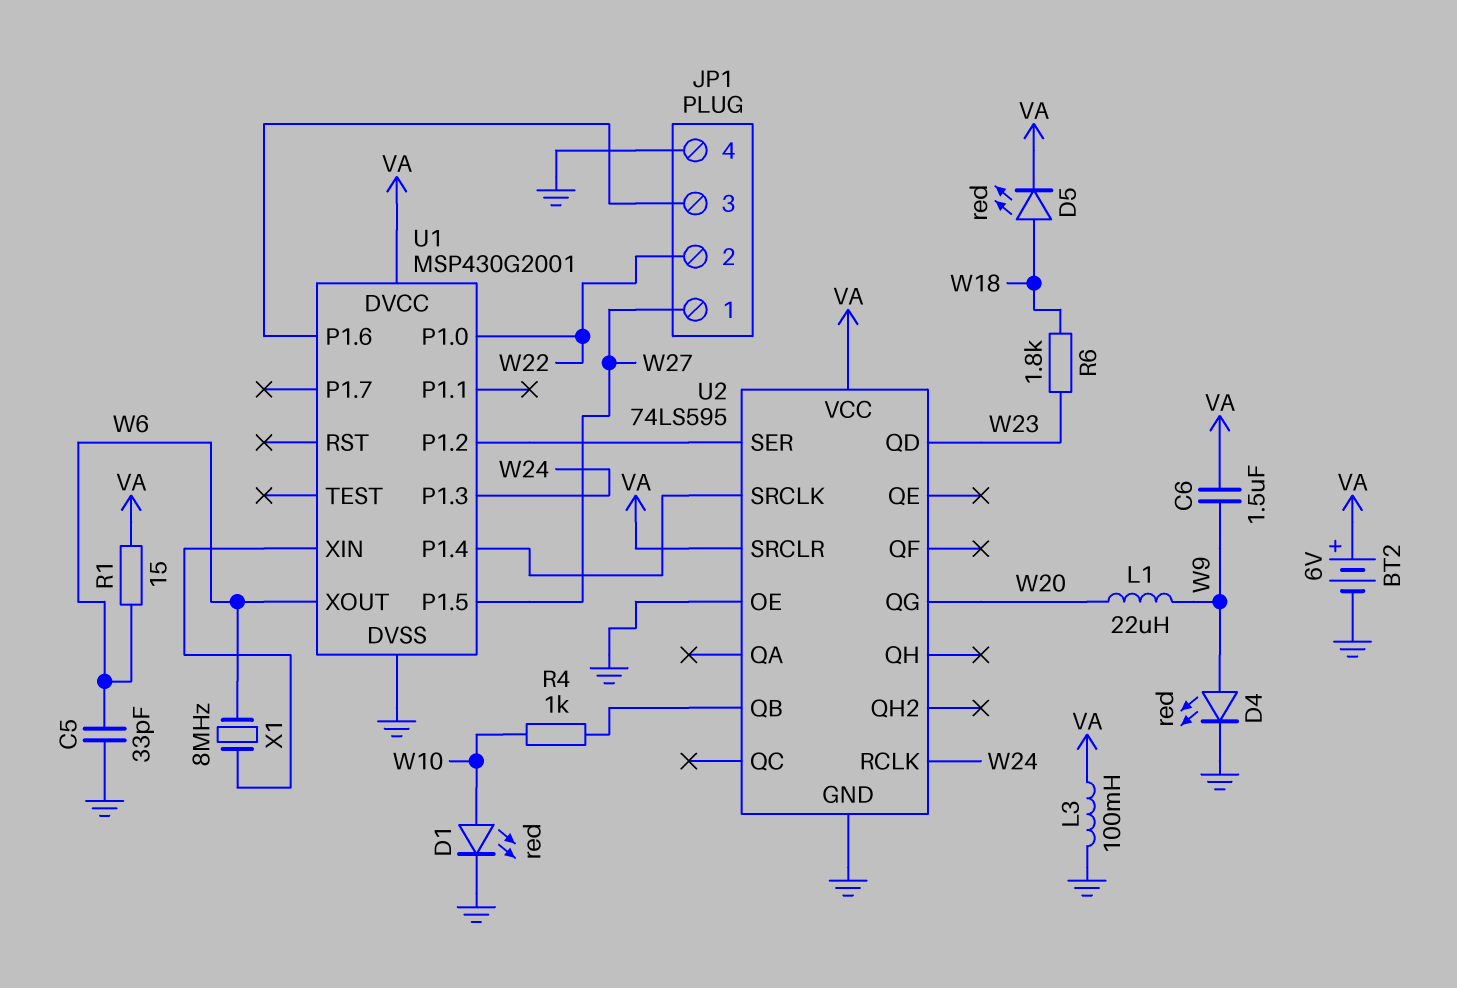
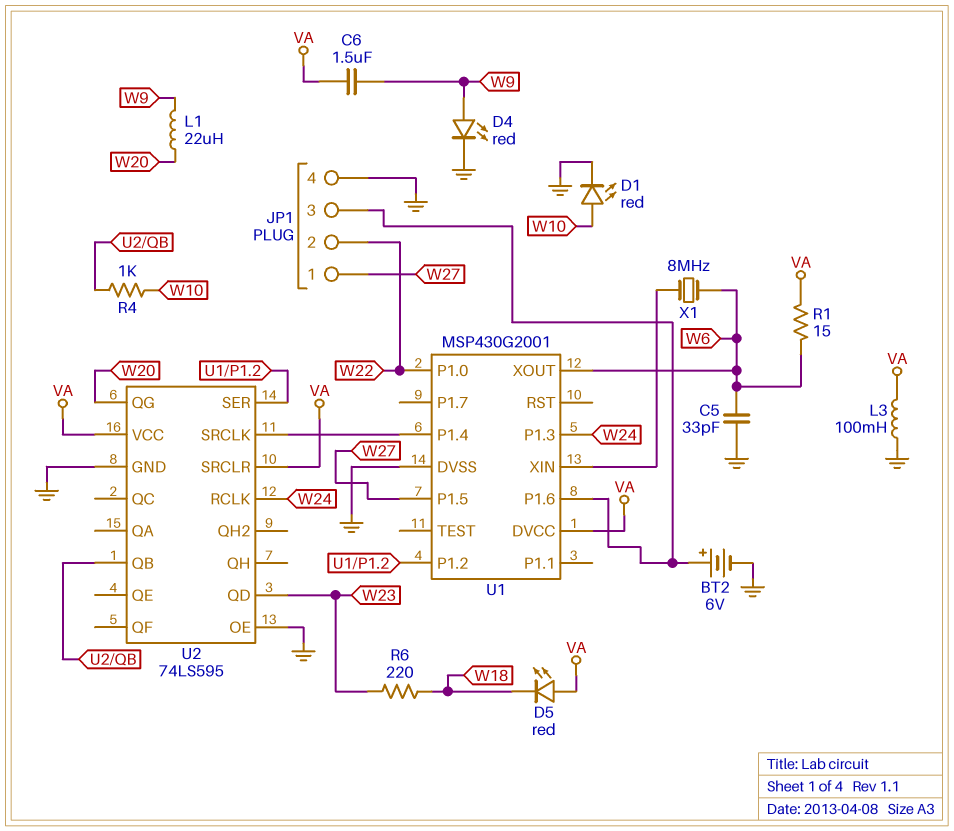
BT2: 6V (plus VA, minus GND) -> 6V (plus JP1/3, minus GND)
D5: LED red (A W18, K VA) -> LED red (A VA, K W18)
R6: 1.8k (W18, W23) -> 220 (W18, W23)

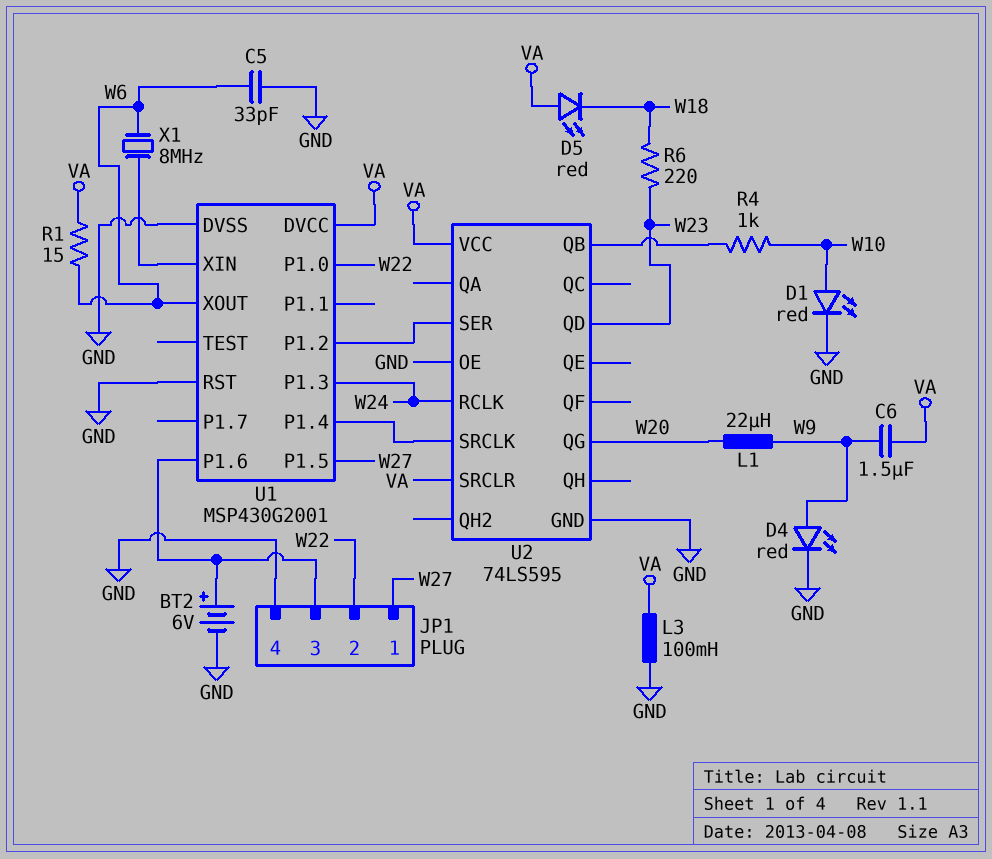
U1 pin RST: none -> GND

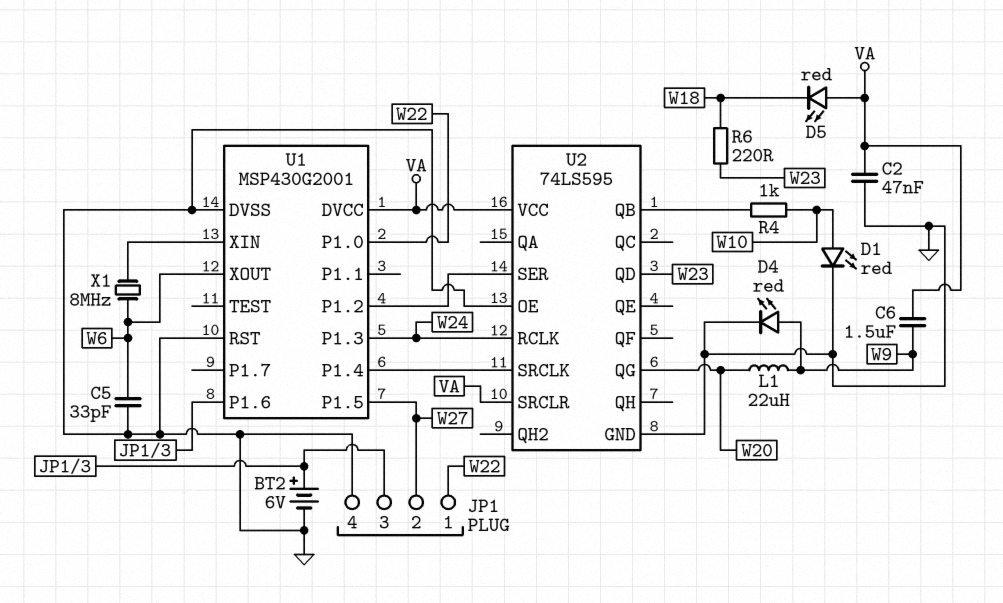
C2: none -> 47nF (GND, VA)
JP1 pin 1: W27 -> W22
JP1 pin 2: W22 -> W27
L3: 100mH (GND, VA) -> none
R1: 15 (VA, W6) -> none

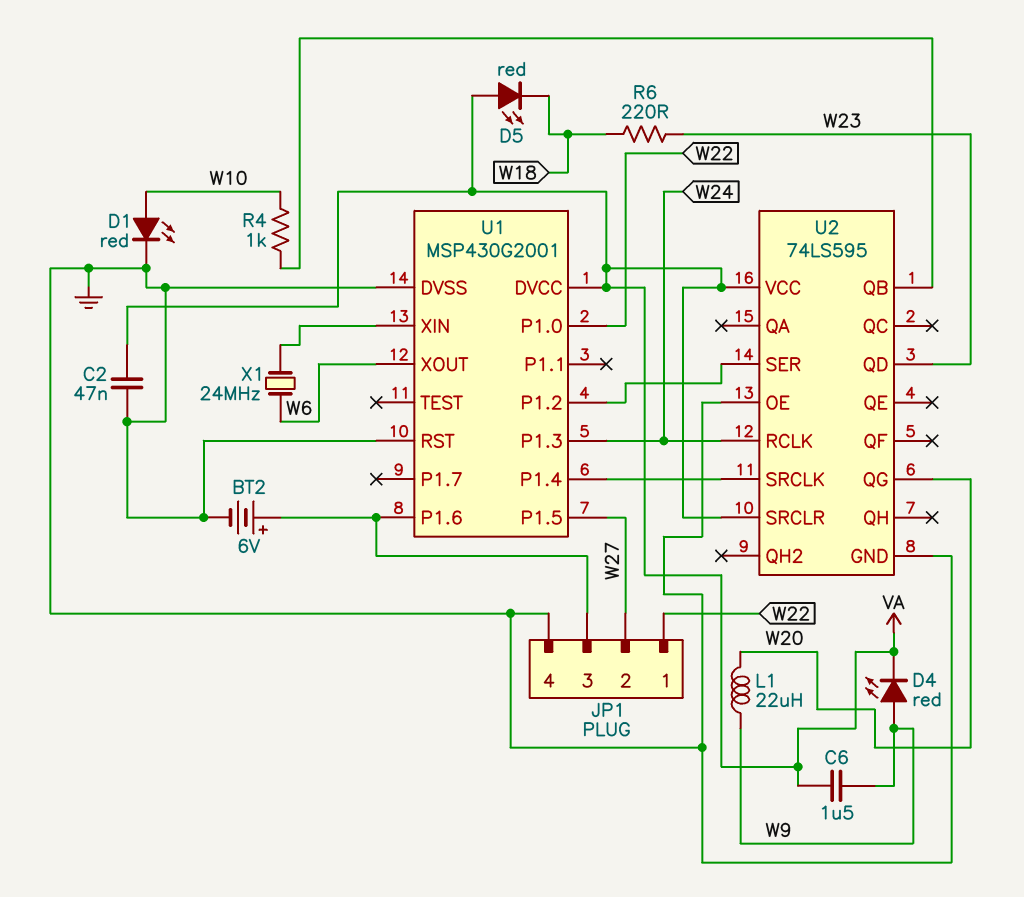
C5: 33pF (GND, W6) -> none
D4: LED red (A W9, K GND) -> LED red (A W9, K VA)
X1: 8MHz (U1/XIN, W6) -> 24MHz (U1/XIN, W6)

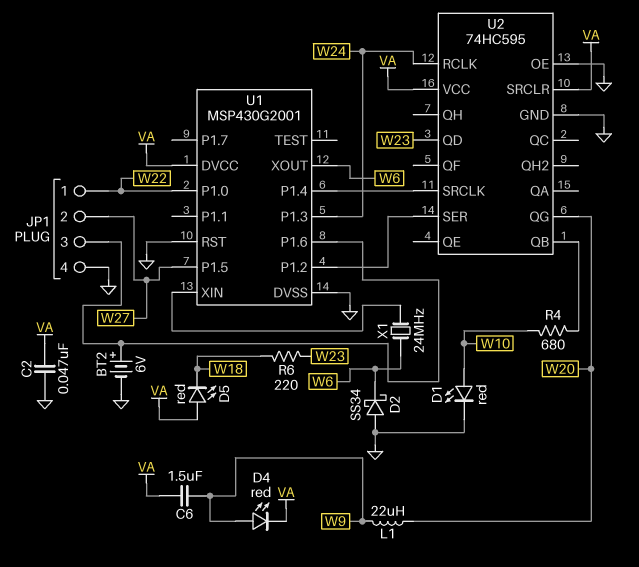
D2: none -> schottky SS34 (A GND, K W6)
R4: 1k (U2/QB, W10) -> 680 (U2/QB, W10)
U2: 74LS595 -> 74HC595

